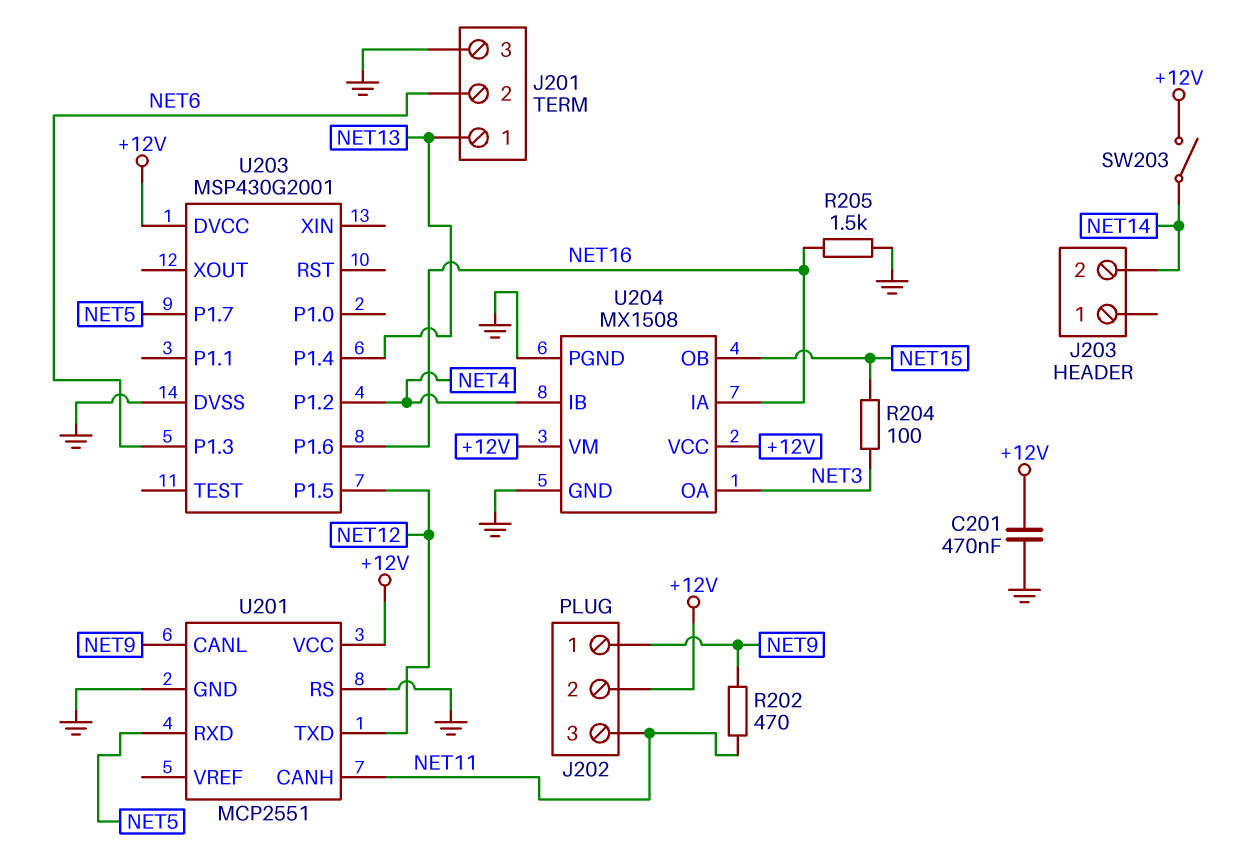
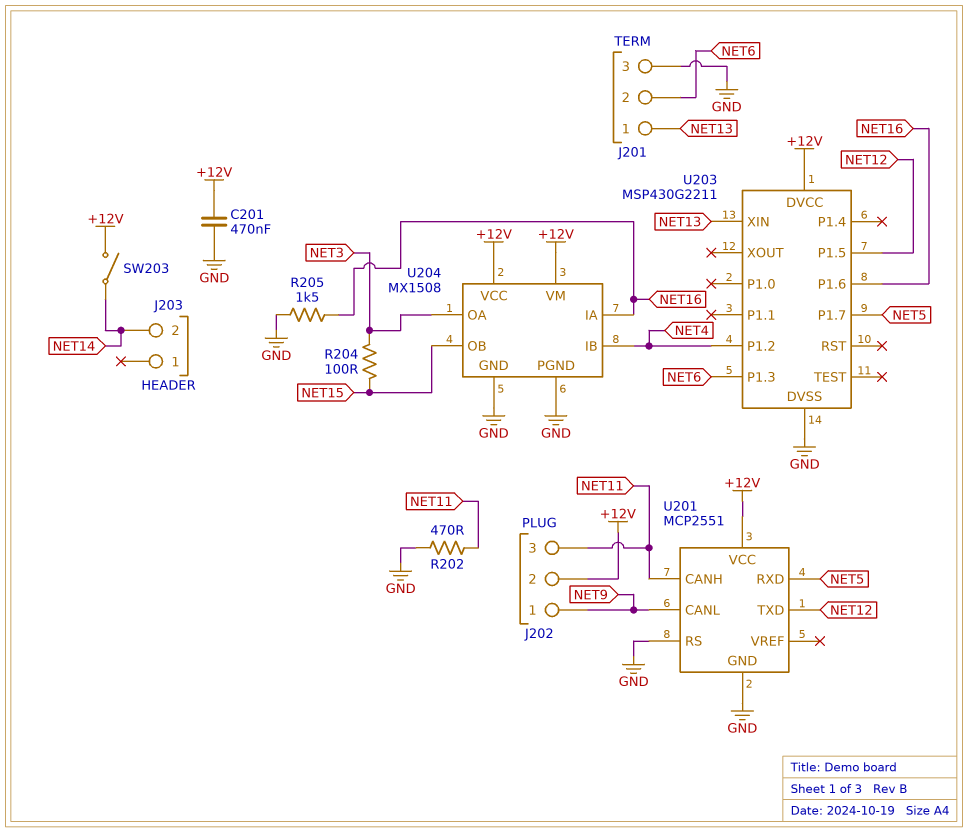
R202: 470 (NET9, NET11) -> 470 (GND, NET11)
U203: MSP430G2001 -> MSP430G2211
U203 pin P1.4: NET13 -> none
U203 pin XIN: none -> NET13

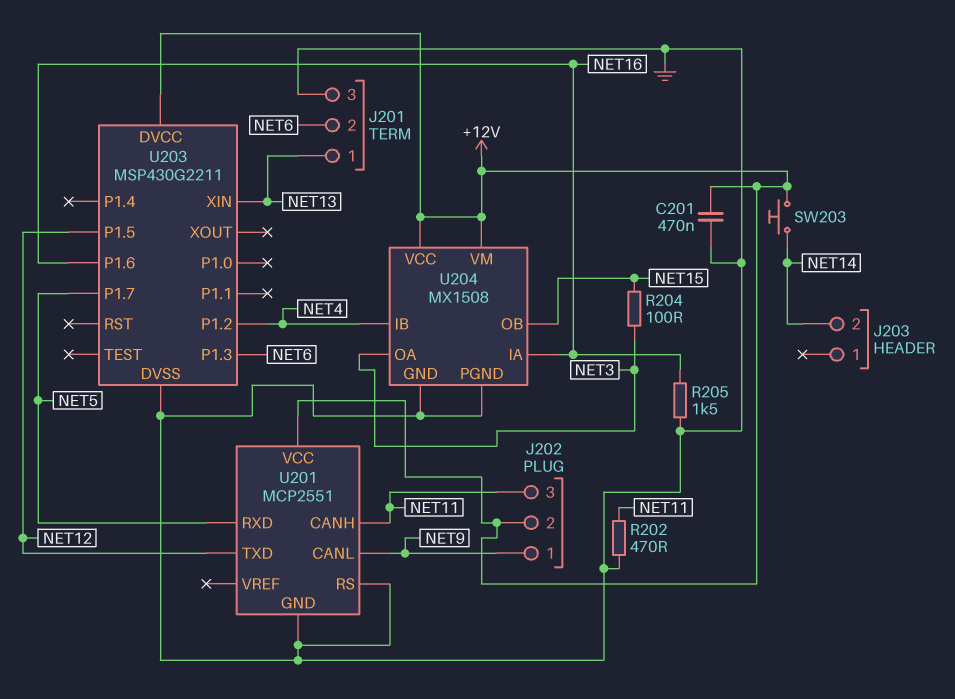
SW203: switch (+12V, NET14) -> button (+12V, NET14)

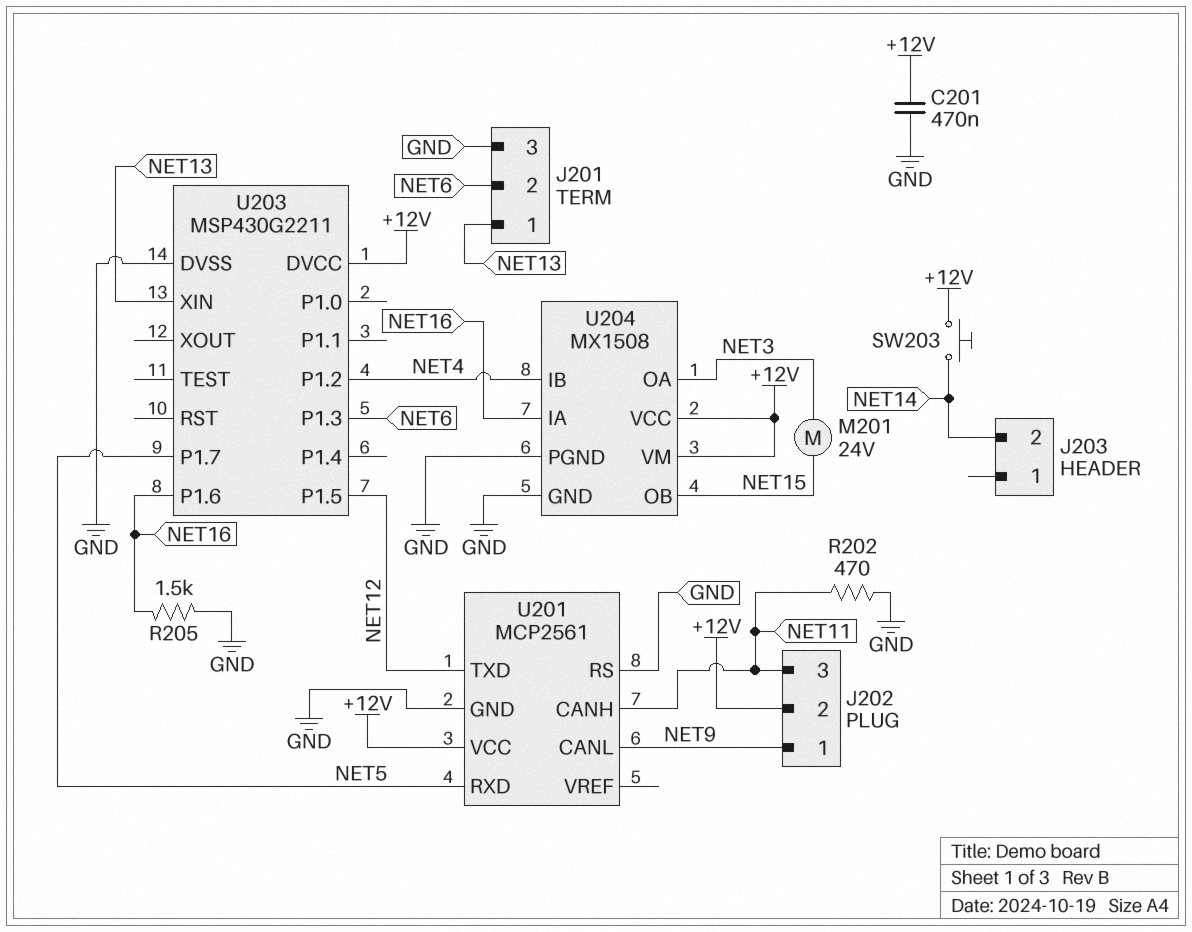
M201: none -> motor 24V (NET3, NET15)
R204: 100 (NET3, NET15) -> none
U201: MCP2551 -> MCP2561

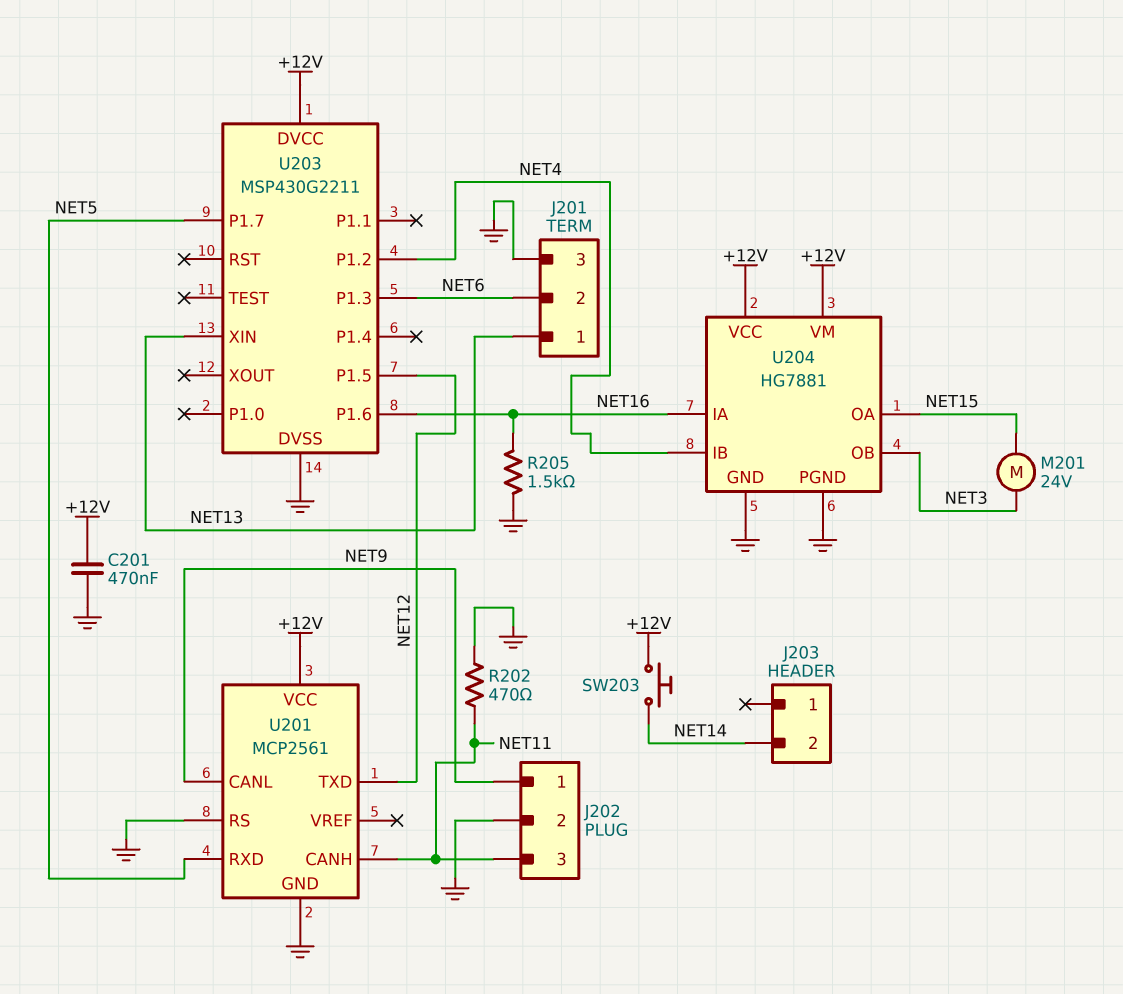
J202 pin 2: +12V -> GND
U204: MX1508 -> HG7881
U204 pin OA: NET3 -> NET15
U204 pin OB: NET15 -> NET3

